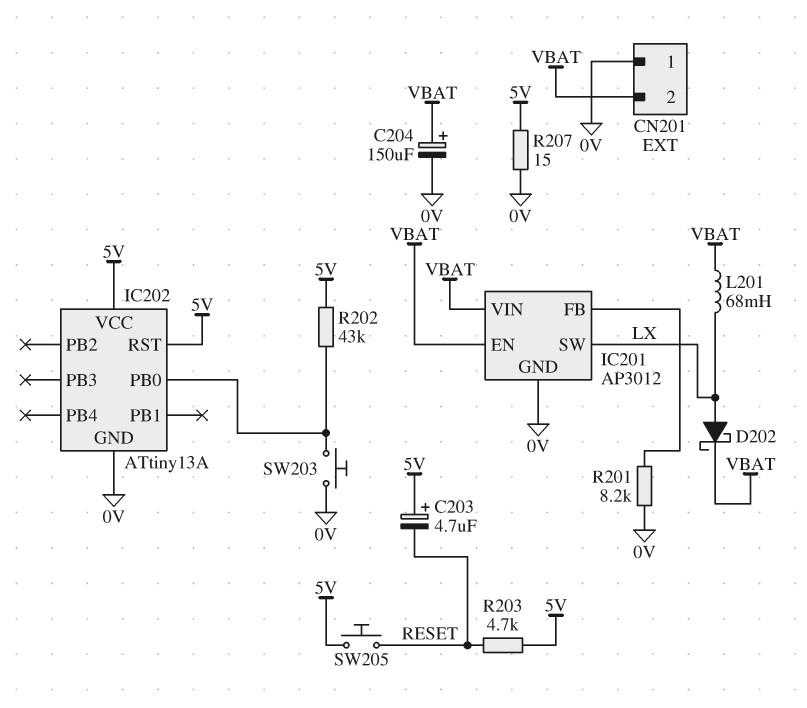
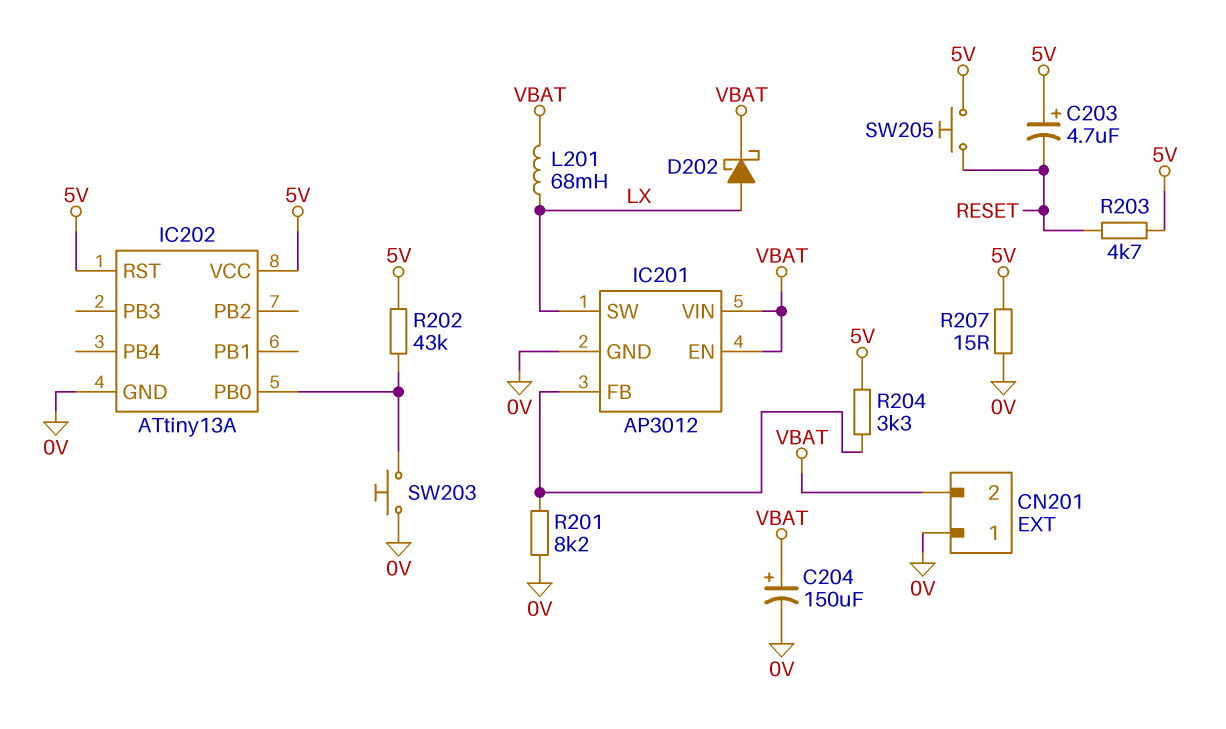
R204: none -> 3.3k (5V, IC201/FB)

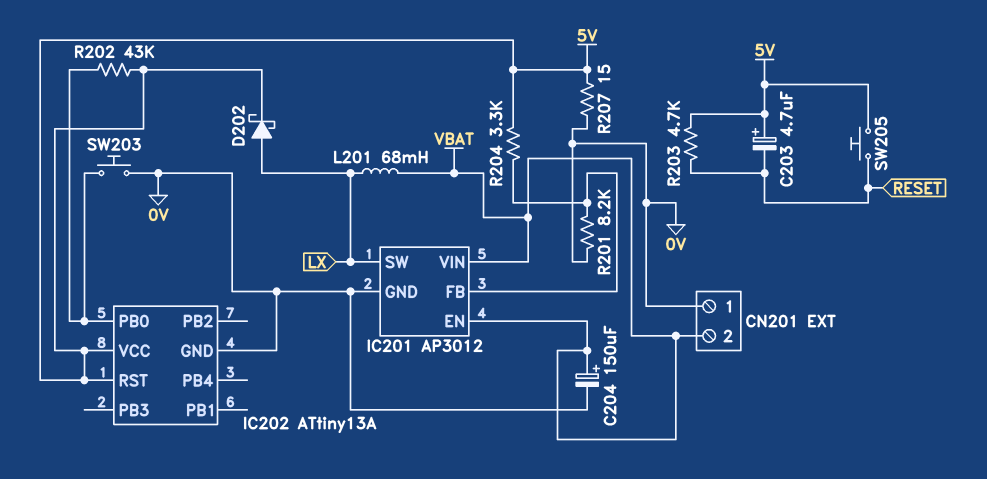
D202: schottky (A LX, K VBAT) -> schottky (A LX, K 5V)

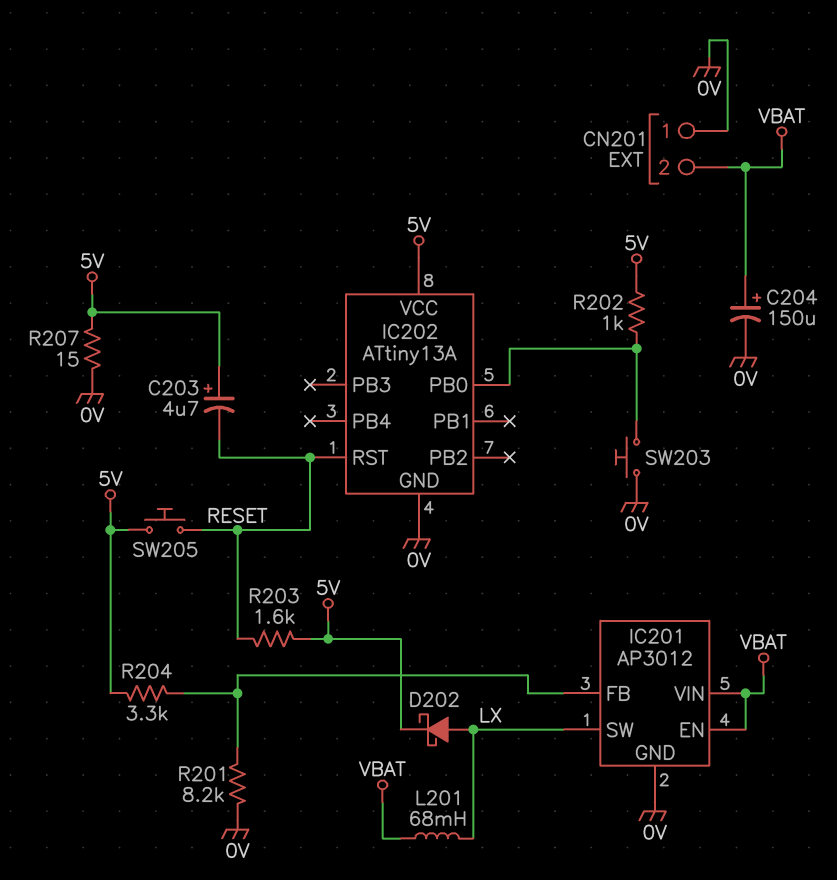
IC202 pin RST: 5V -> RESET
R202: 43k (5V, IC202/PB0) -> 1k (5V, IC202/PB0)
R203: 4.7k (5V, RESET) -> 1.6k (5V, RESET)

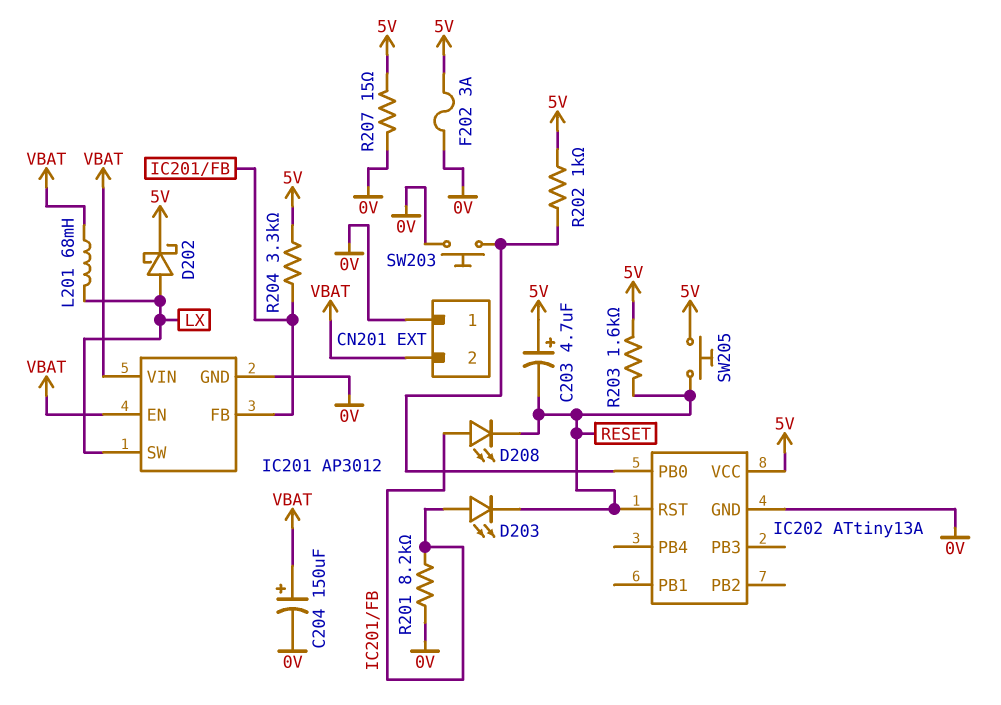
D203: none -> LED (A IC201/FB, K RESET)
D208: none -> LED (A IC201/FB, K RESET)
F202: none -> 3A (0V, 5V)

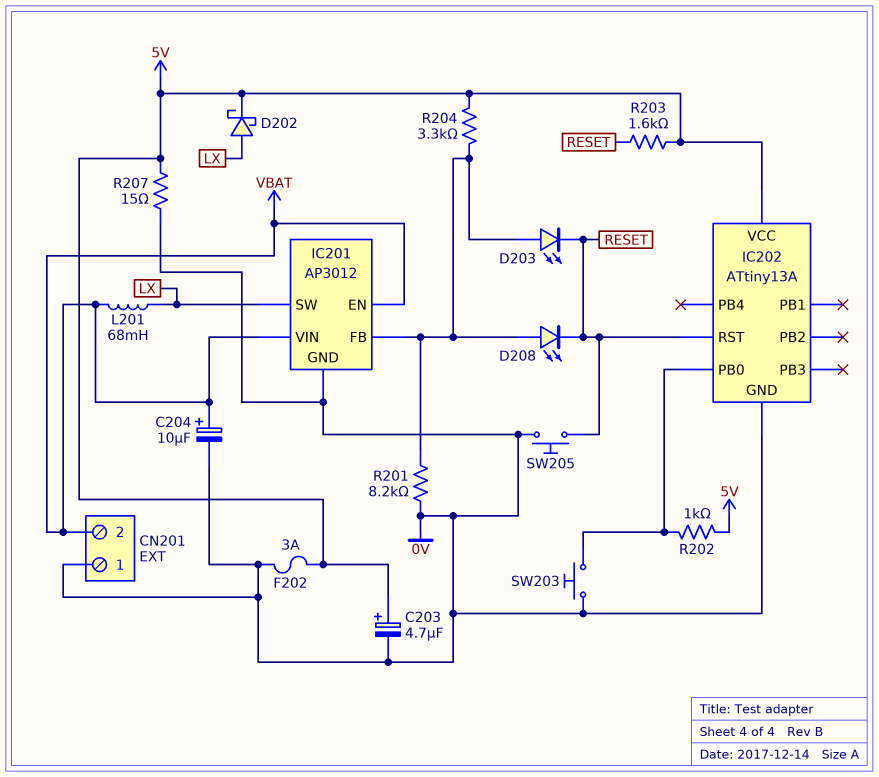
C203: 4.7uF (plus 5V, minus RESET) -> 4.7uF (plus 5V, minus 0V)
C204: 150uF (plus VBAT, minus 0V) -> 10uF (plus VBAT, minus 0V)
SW205: button (5V, RESET) -> button (0V, RESET)

